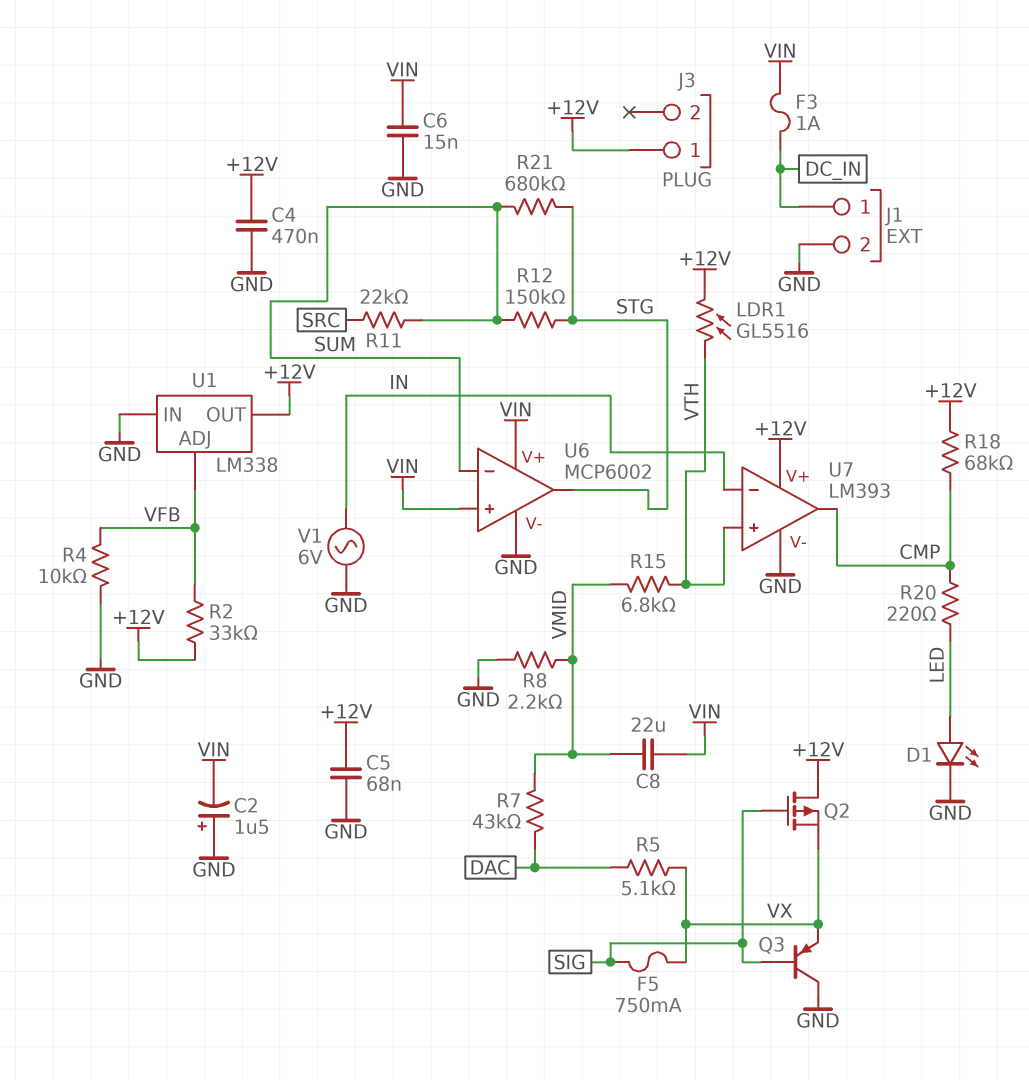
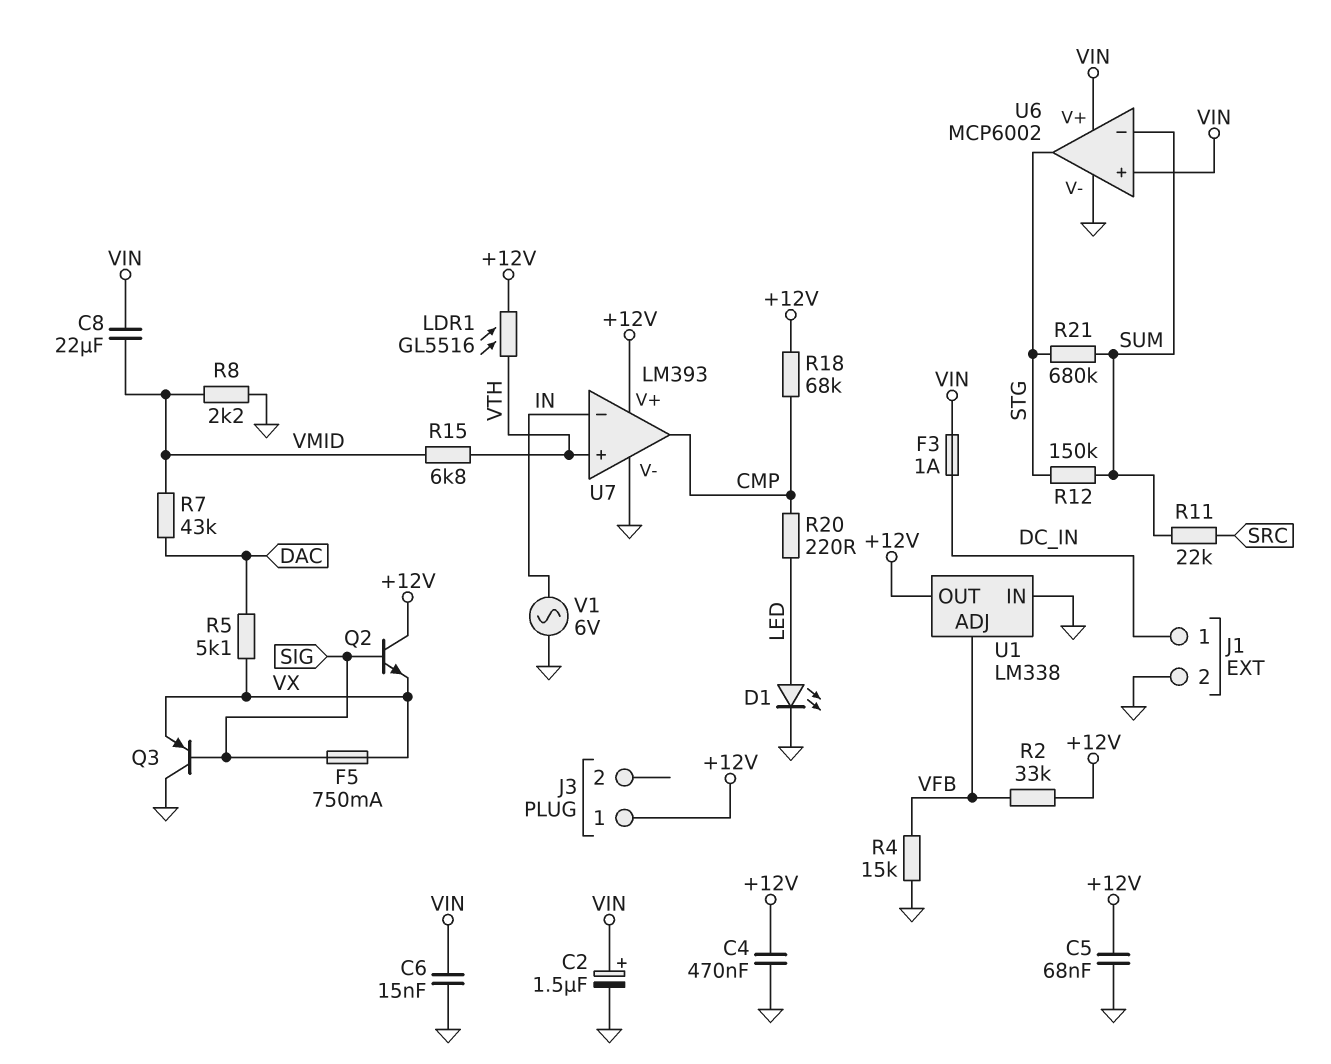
C2: 1.5uF (plus GND, minus VIN) -> 1.5uF (plus VIN, minus GND)
Q2: PMOS (G SIG, D +12V, S VX) -> NPN (B SIG, C +12V, E VX)
R4: 10k (GND, VFB) -> 15k (GND, VFB)

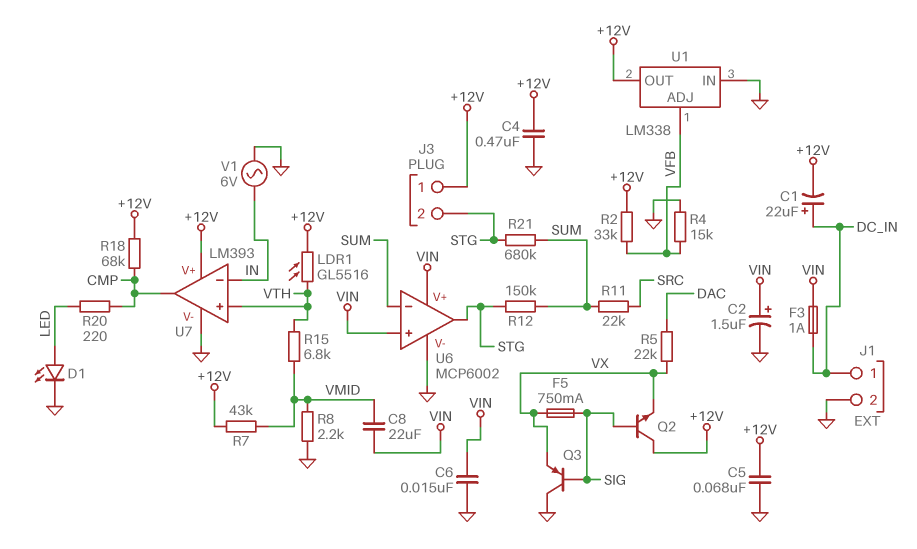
C1: none -> 22uF (plus DC_IN, minus +12V)
J3 pin 2: none -> STG
R5: 5.1k (DAC, VX) -> 22k (DAC, VX)
R7: 43k (DAC, VMID) -> 43k (+12V, VMID)

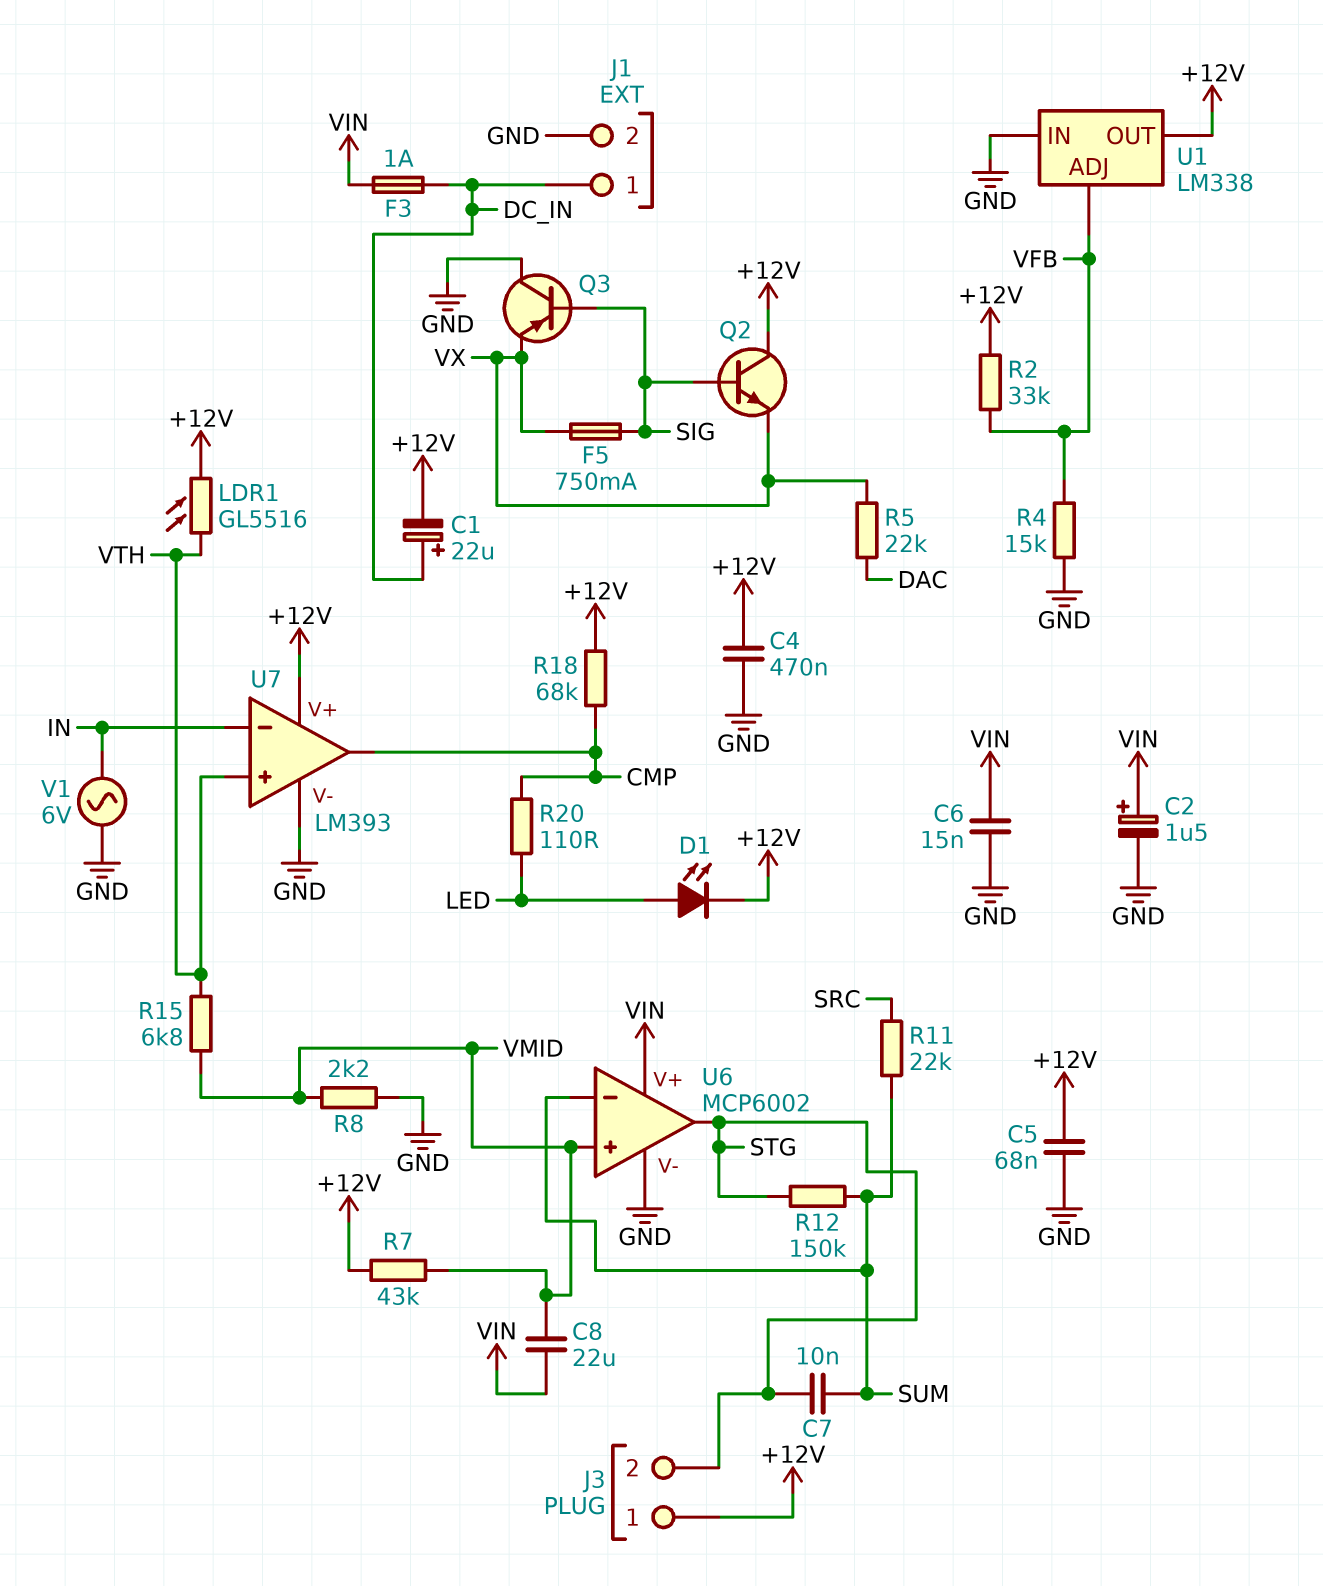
C7: none -> 10nF (STG, SUM)
D1: LED (A LED, K GND) -> LED (A LED, K +12V)
R20: 220 (CMP, LED) -> 110 (CMP, LED)
R21: 680k (STG, SUM) -> none
U6 pin in+: VIN -> VMID

